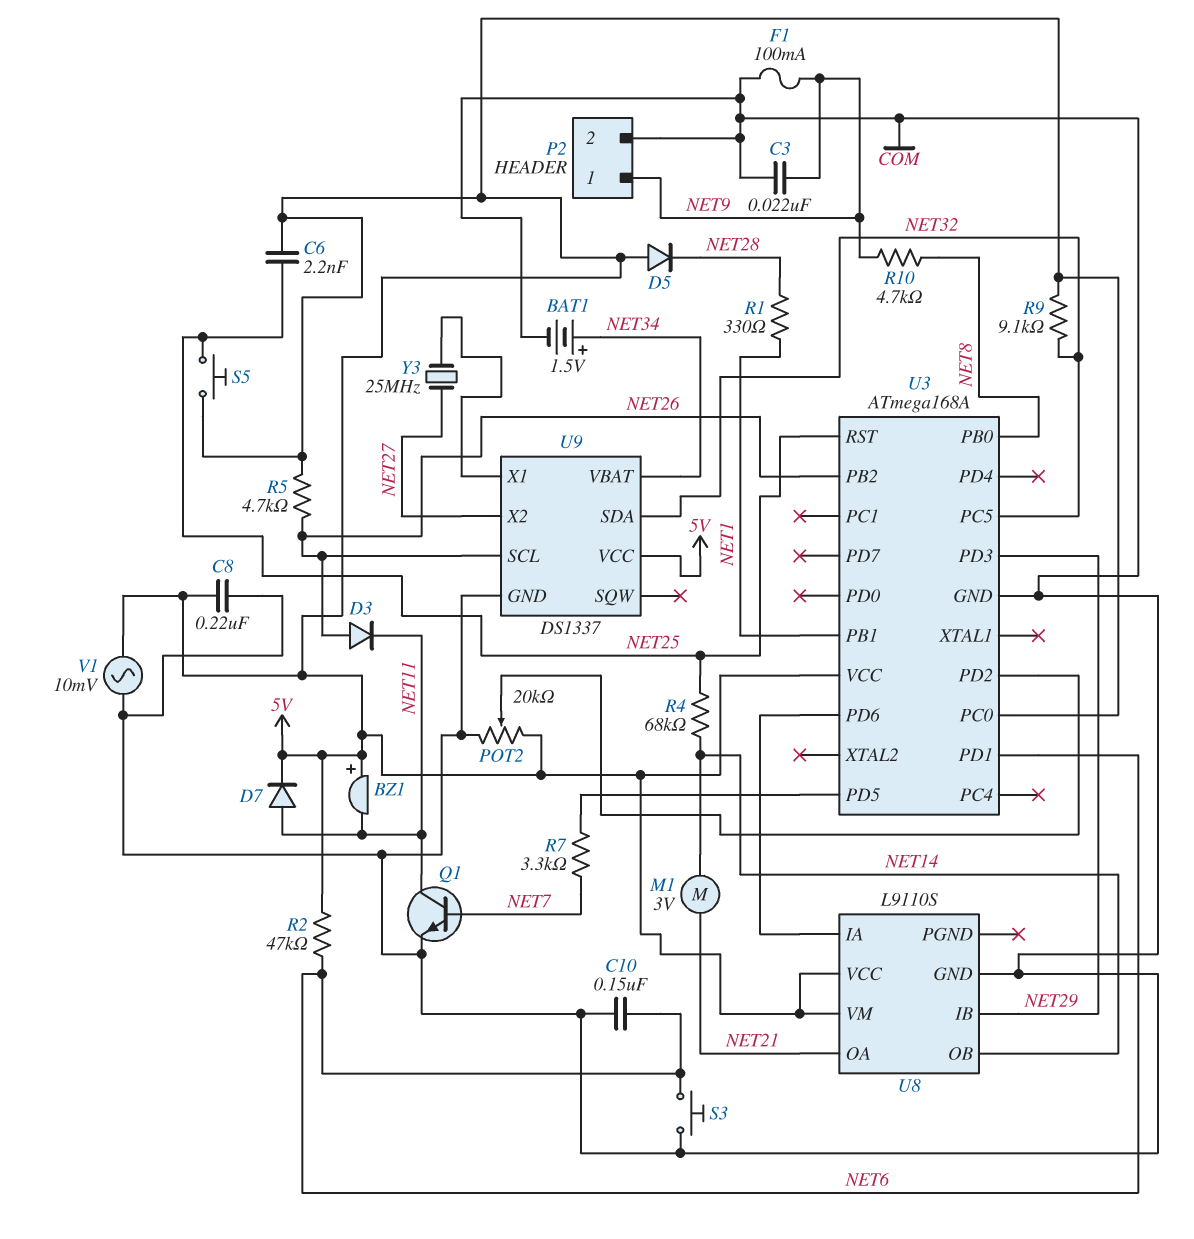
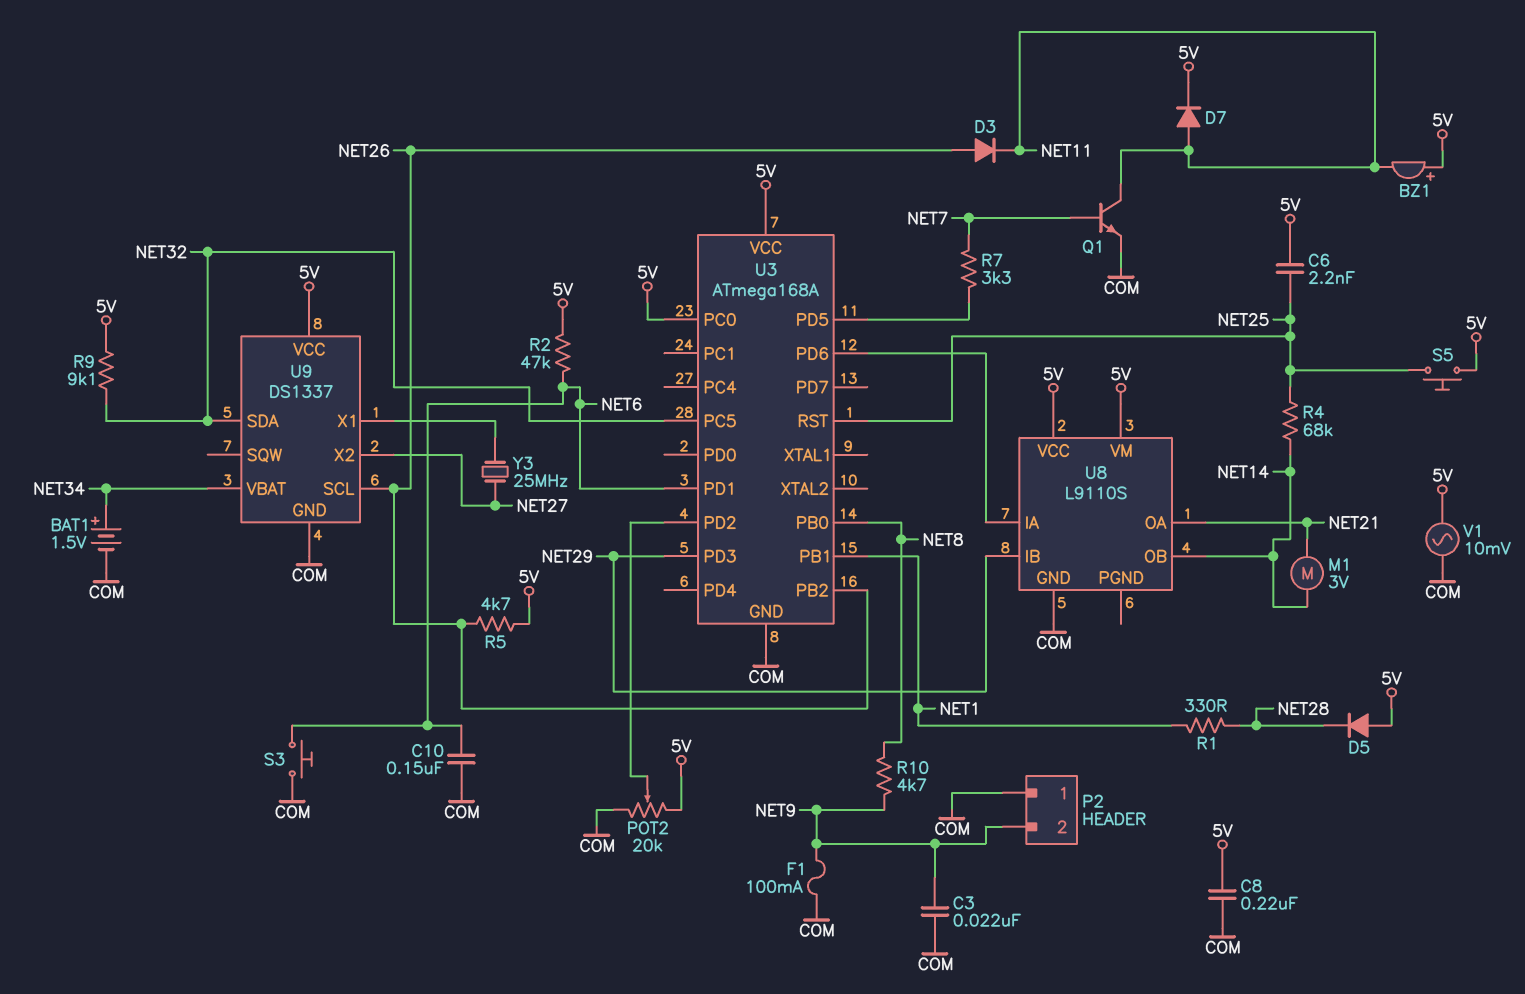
P2 pin 1: NET9 -> COM
P2 pin 2: COM -> NET9

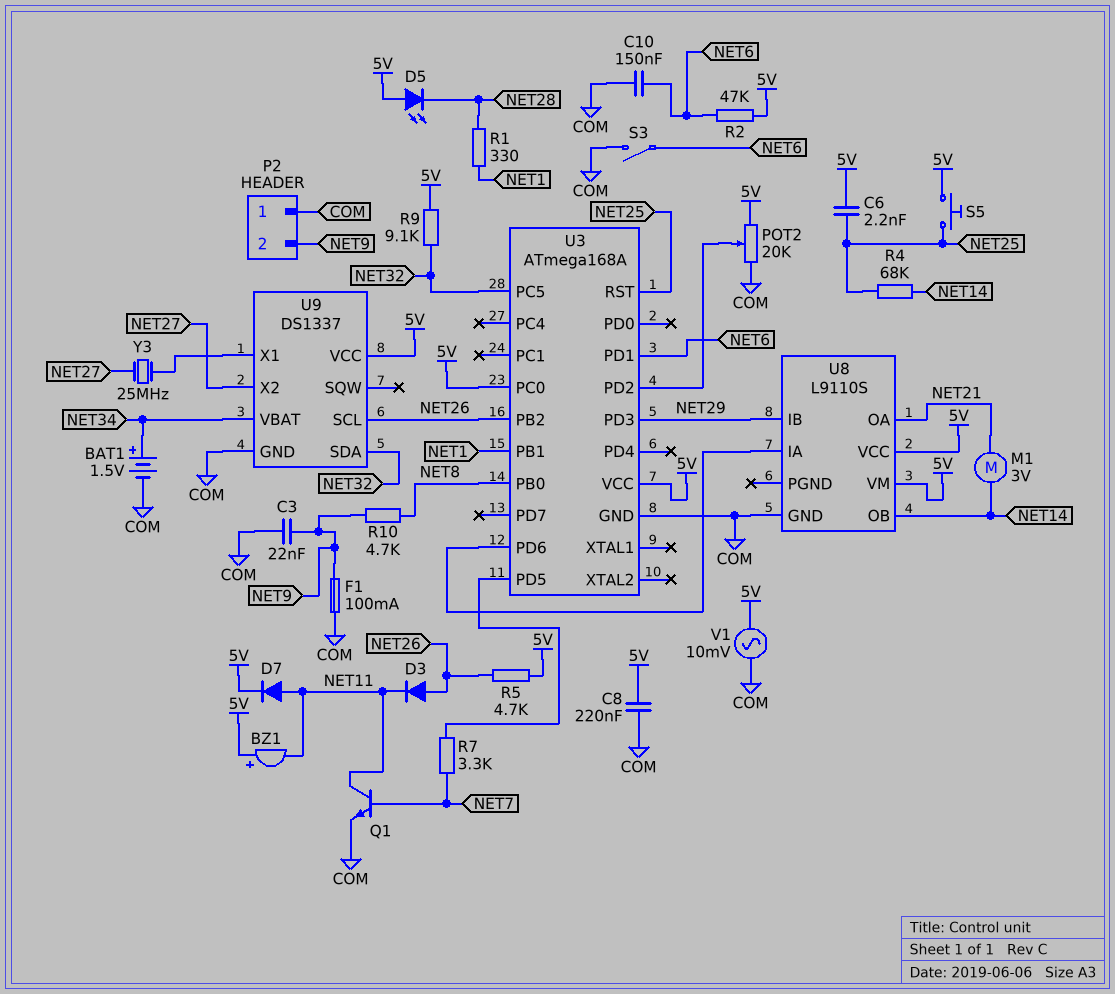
D5: diode (A 5V, K NET28) -> LED (A 5V, K NET28)
S3: button (COM, NET6) -> switch (COM, NET6)

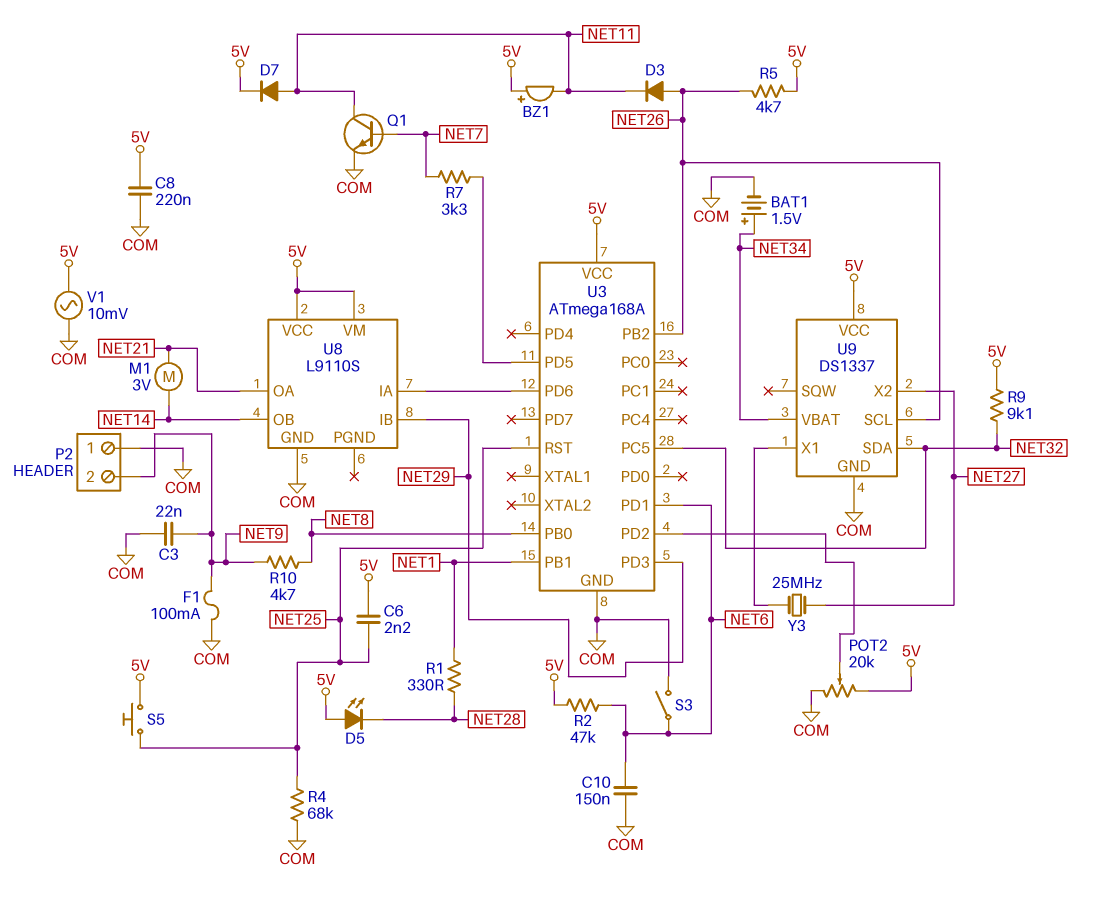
R4: 68k (NET14, NET25) -> 68k (COM, NET25)
U3 pin PC0: 5V -> none

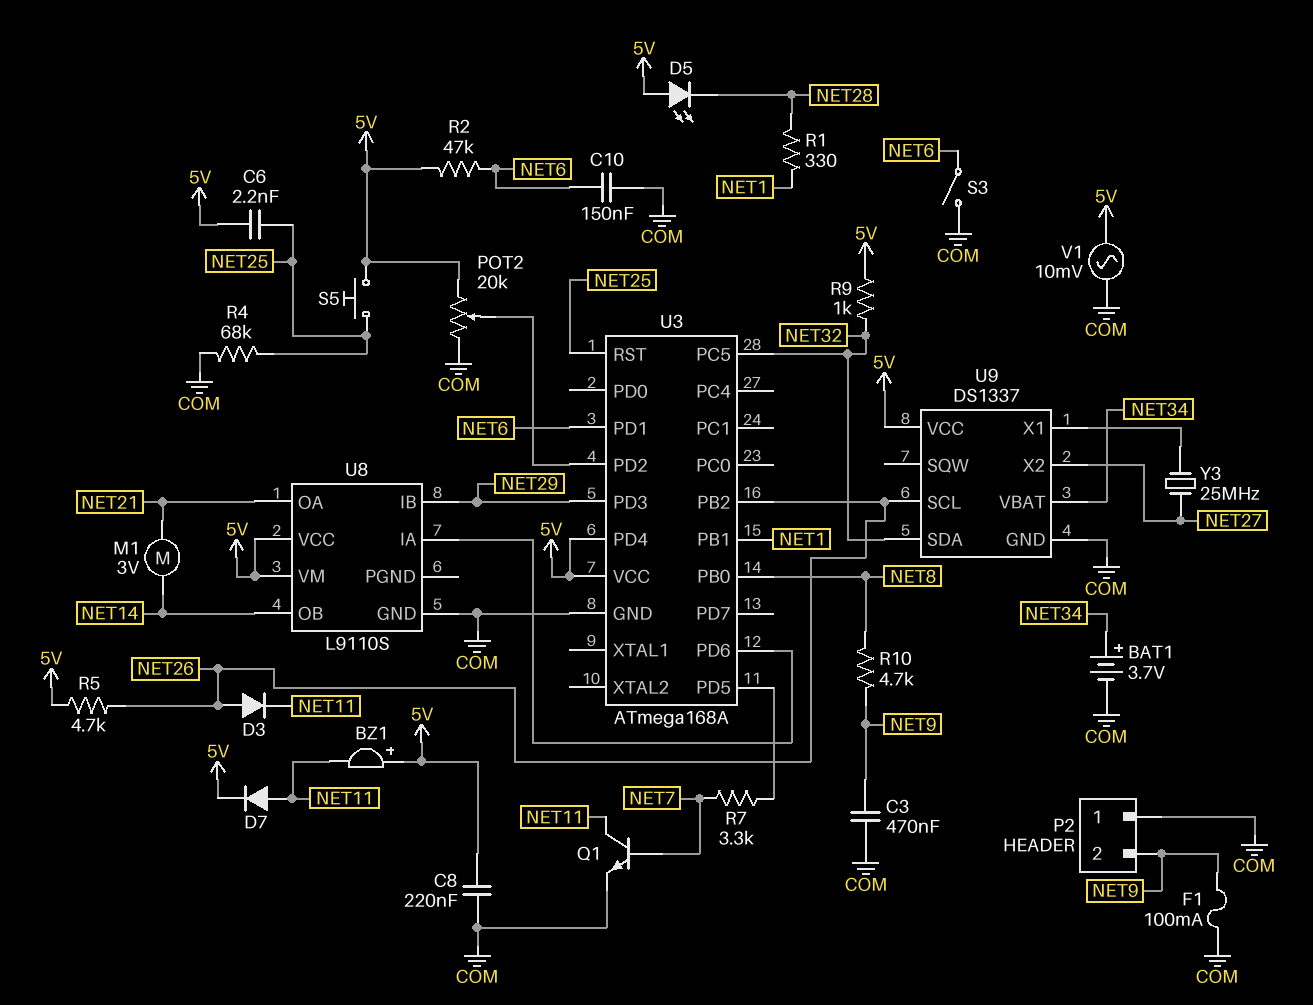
BAT1: 1.5V (plus NET34, minus COM) -> 3.7V (plus NET34, minus COM)
C3: 22nF (COM, NET9) -> 470nF (COM, NET9)
R9: 9.1k (5V, NET32) -> 1k (5V, NET32)
U3 pin PD4: none -> 5V

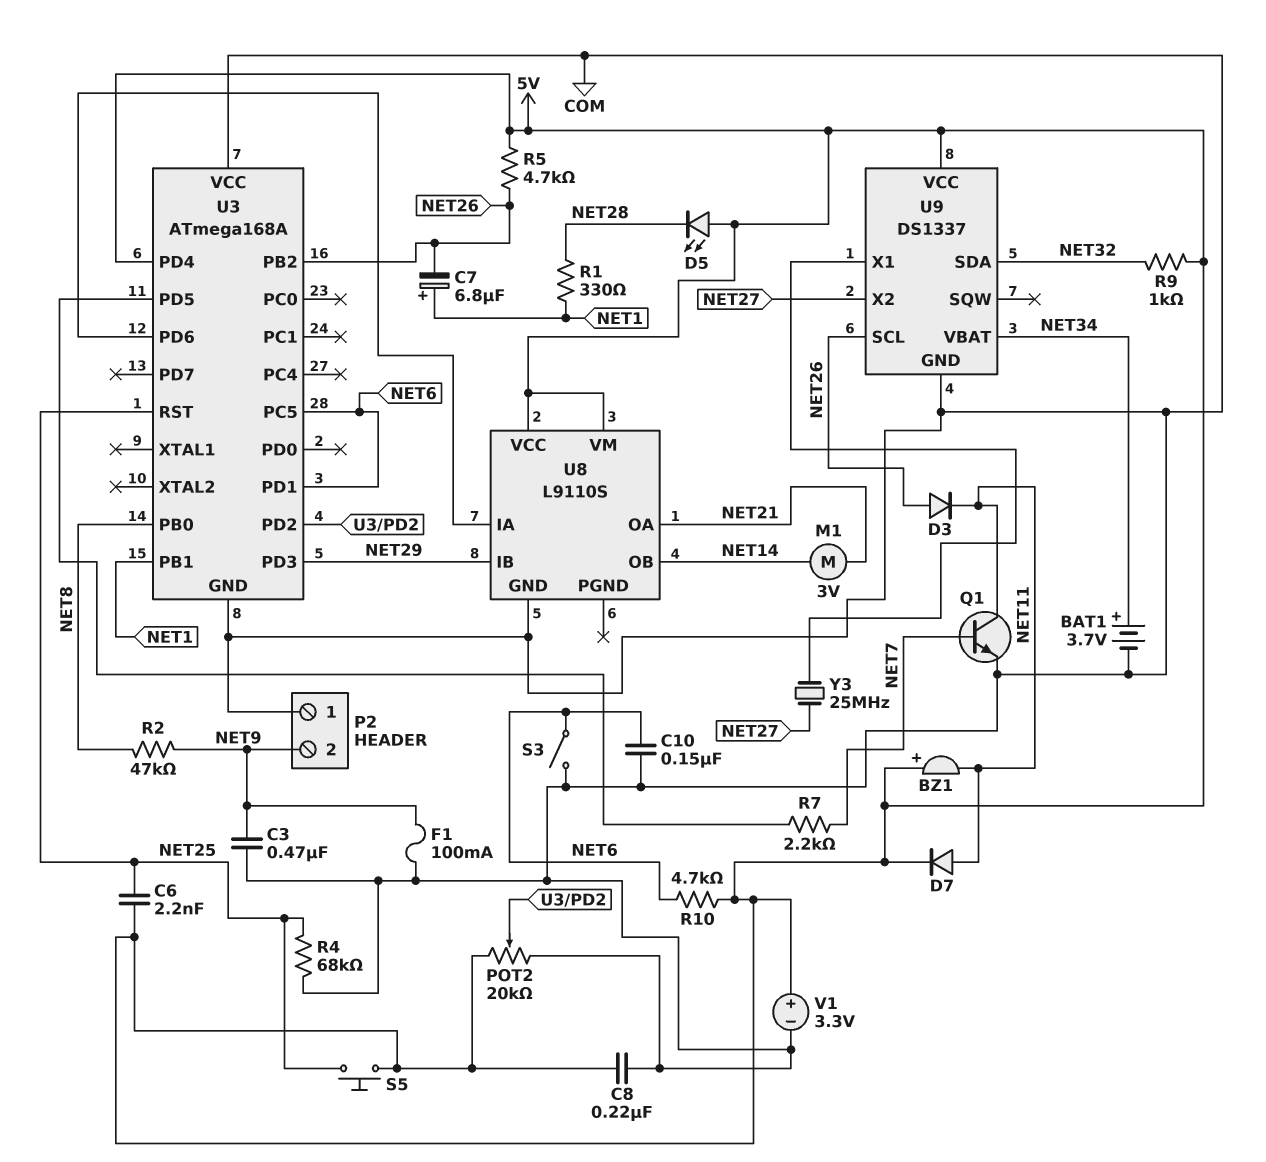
C7: none -> 6.8uF (plus NET1, minus NET26)
R2: 47k (5V, NET6) -> 47k (NET8, NET9)
R7: 3.3k (NET7, U3/PD5) -> 2.2k (NET7, U3/PD5)
R10: 4.7k (NET8, NET9) -> 4.7k (5V, NET6)
U3 pin PC5: NET32 -> NET6
U3 pin VCC: 5V -> COM
V1: AC 10mV (5V, COM) -> 3.3V (plus 5V, minus COM)

